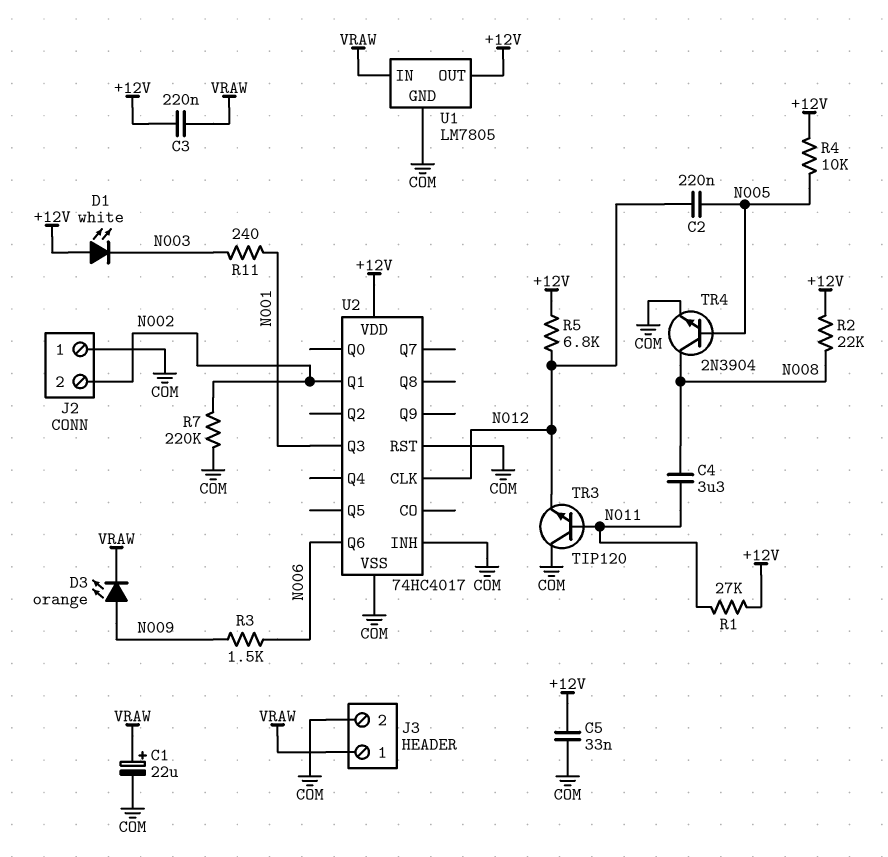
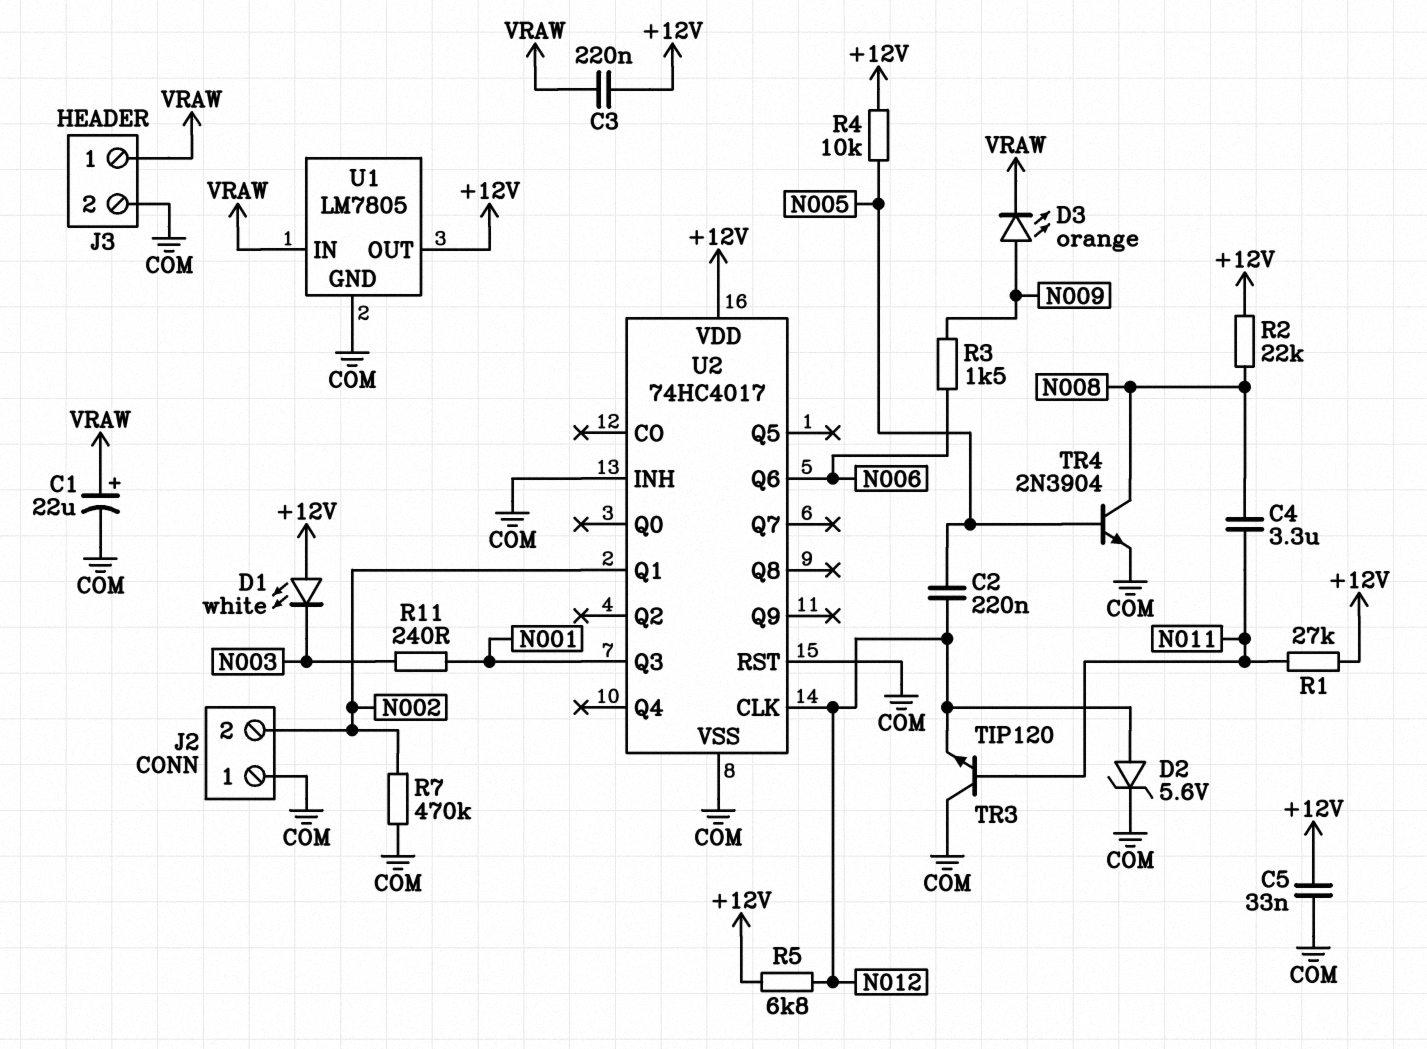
D2: none -> zener 5.6V (A N012, K COM)
R7: 220k (COM, N002) -> 470k (COM, N002)

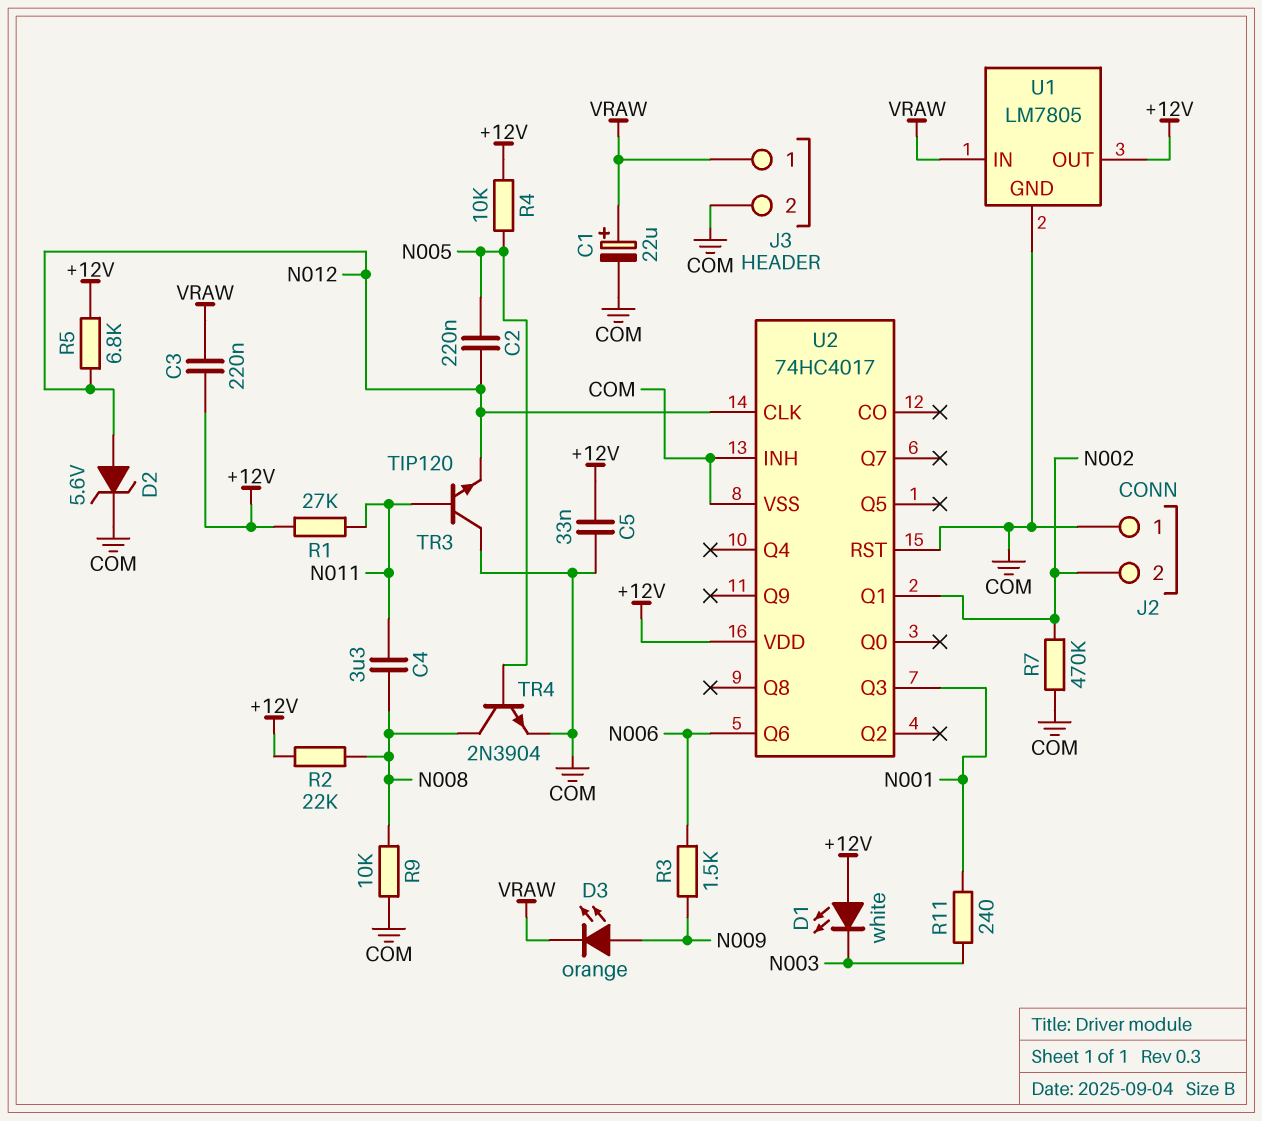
R9: none -> 10k (COM, N008)

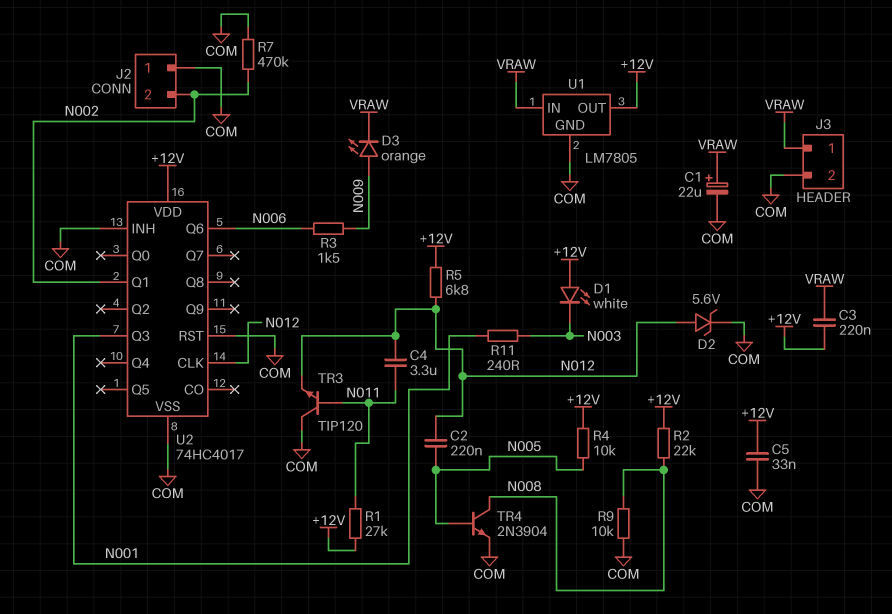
C4: 3.3uF (N008, N011) -> 3.3uF (N011, N012)

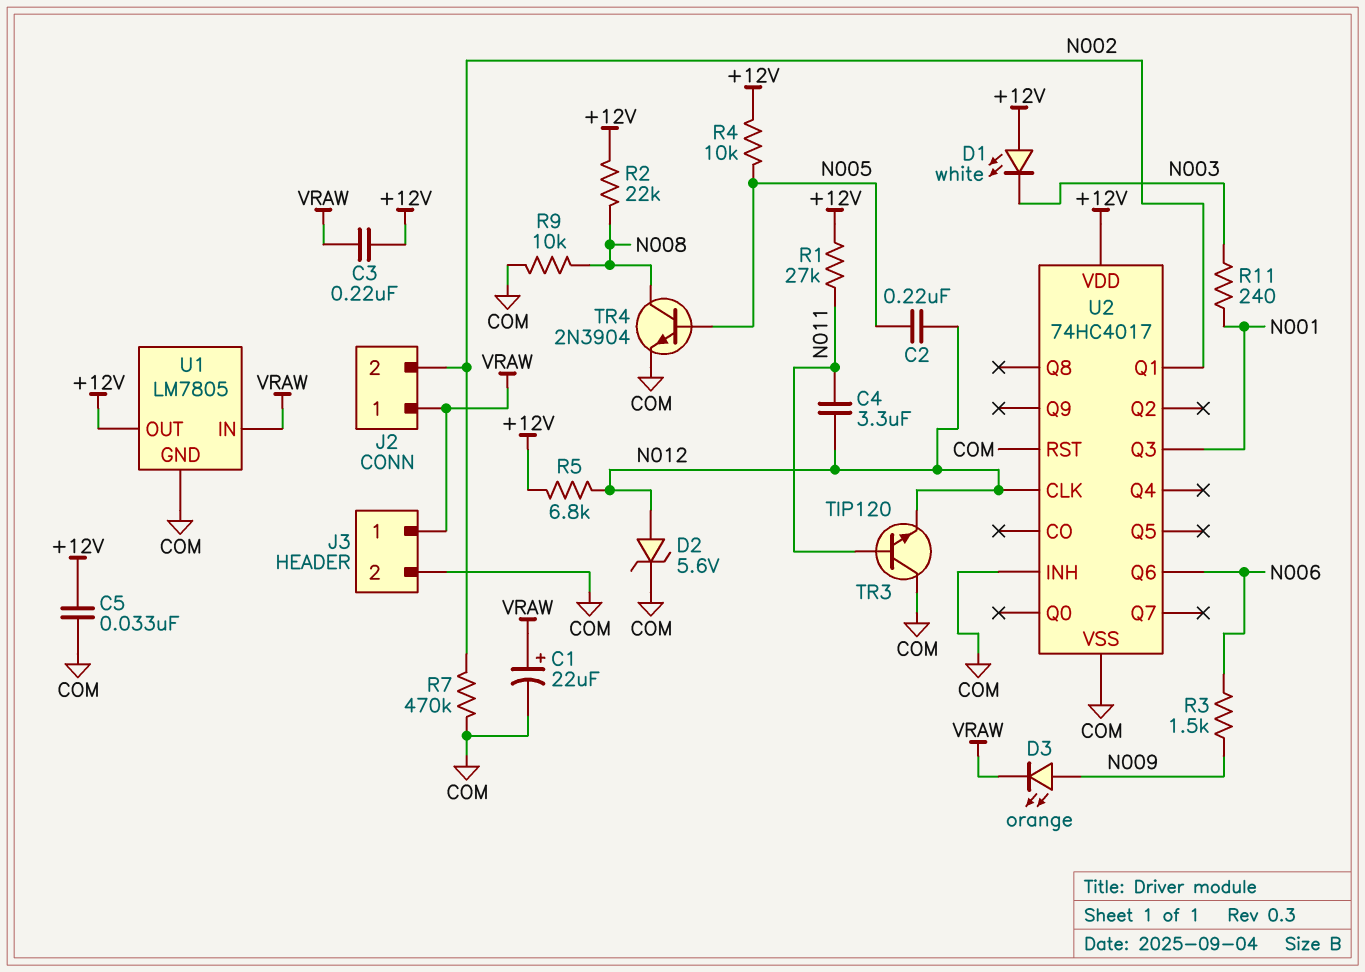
J2 pin 1: COM -> VRAW

